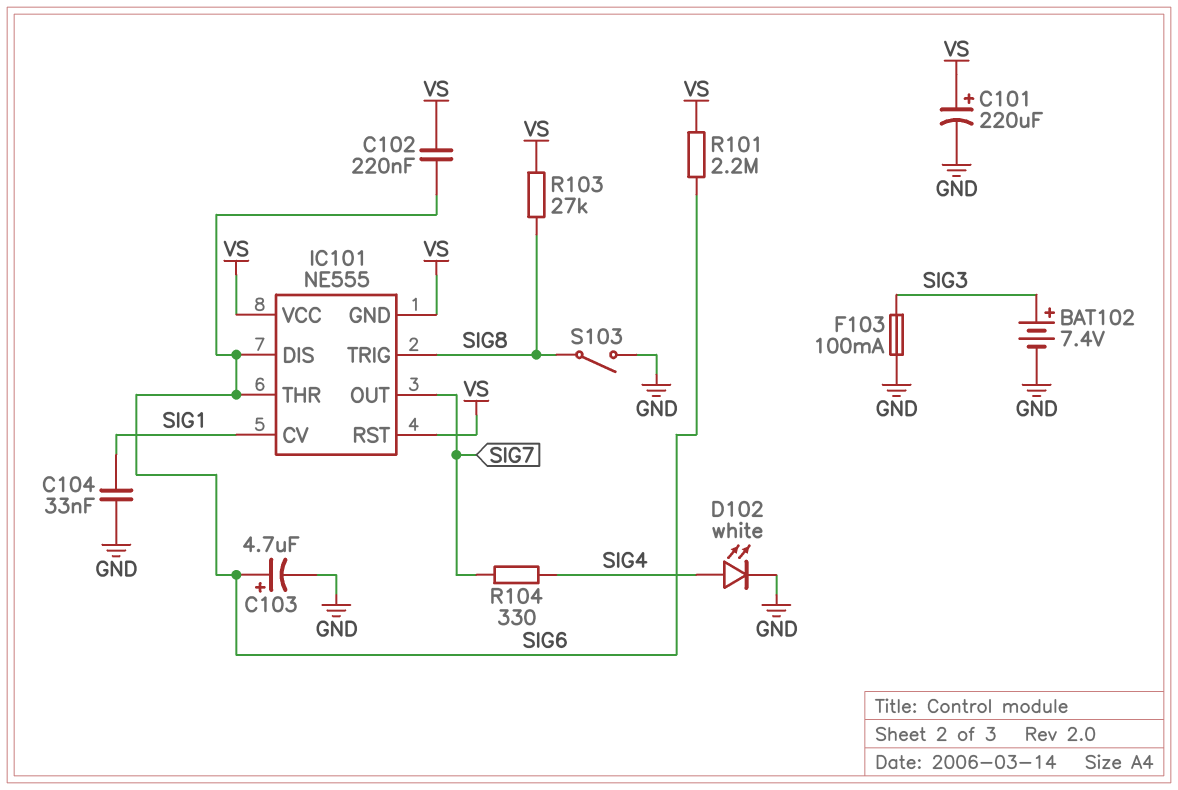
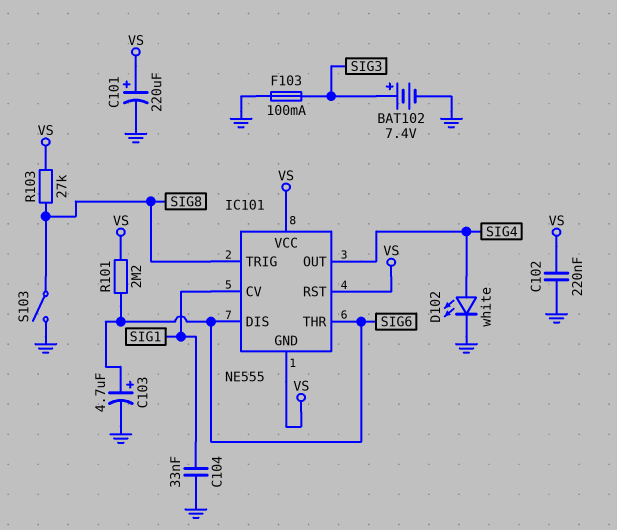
C102: 220nF (SIG6, VS) -> 220nF (GND, VS)
IC101 pin OUT: SIG7 -> SIG4
R104: 330 (SIG4, SIG7) -> none

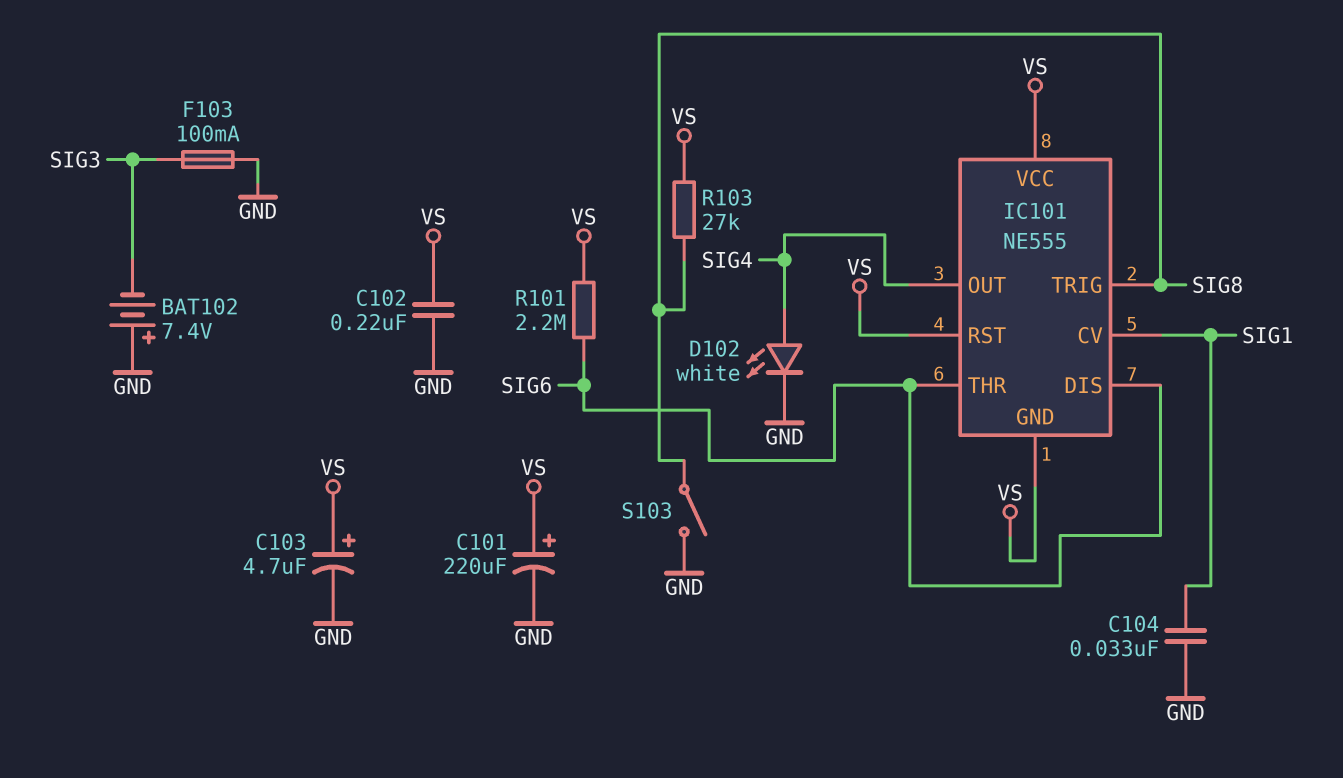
BAT102: 7.4V (plus SIG3, minus GND) -> 7.4V (plus GND, minus SIG3)
C103: 4.7uF (plus SIG6, minus GND) -> 4.7uF (plus VS, minus GND)

